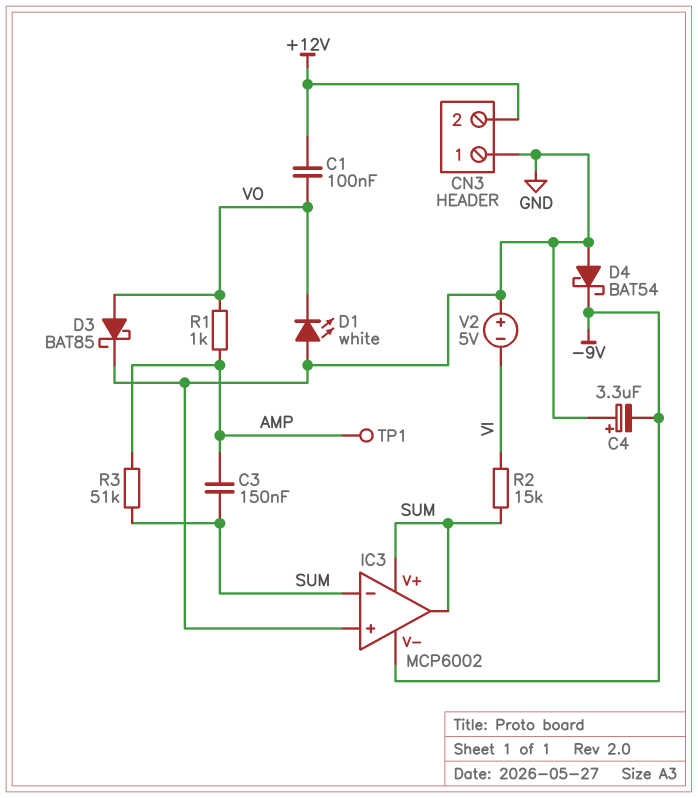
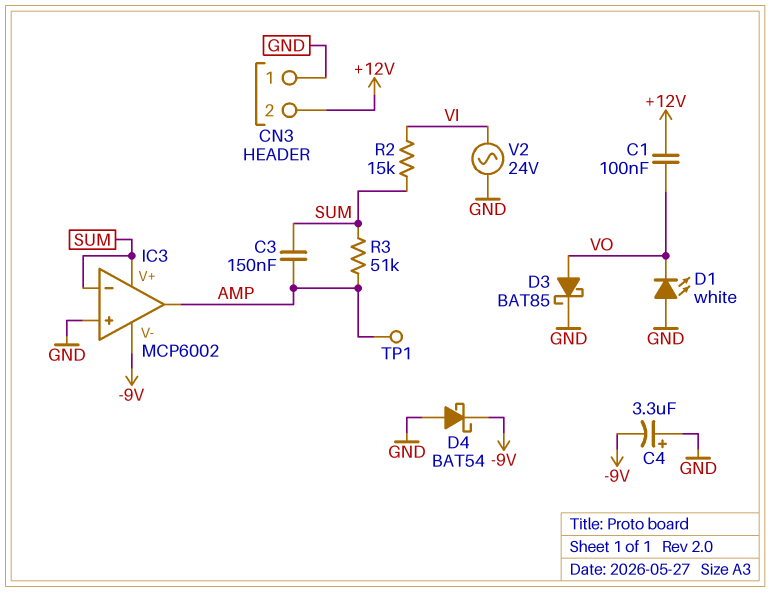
IC3 pin out: SUM -> AMP
R1: 1k (AMP, VO) -> none
V2: 5V (plus GND, minus VI) -> AC 24V (GND, VI)

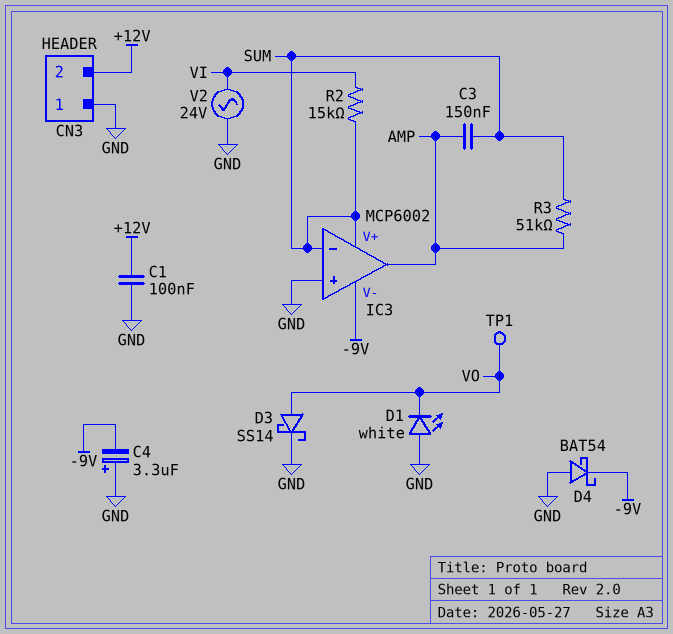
C1: 100nF (+12V, VO) -> 100nF (+12V, GND)
D3: schottky BAT85 (A VO, K GND) -> schottky SS14 (A VO, K GND)
TP1: test point (AMP) -> test point (VO)

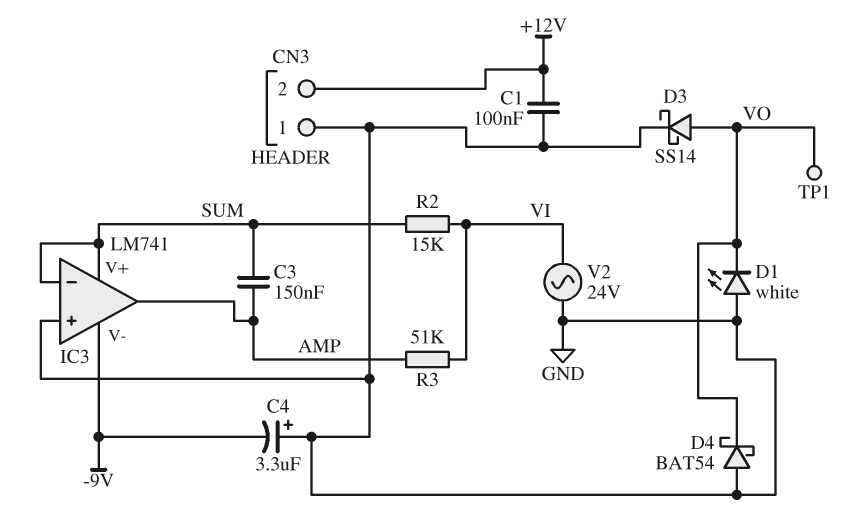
D4: schottky BAT54 (A GND, K -9V) -> schottky BAT54 (A GND, K VO)
IC3: MCP6002 -> LM741
R3: 51k (AMP, SUM) -> 51k (AMP, VI)

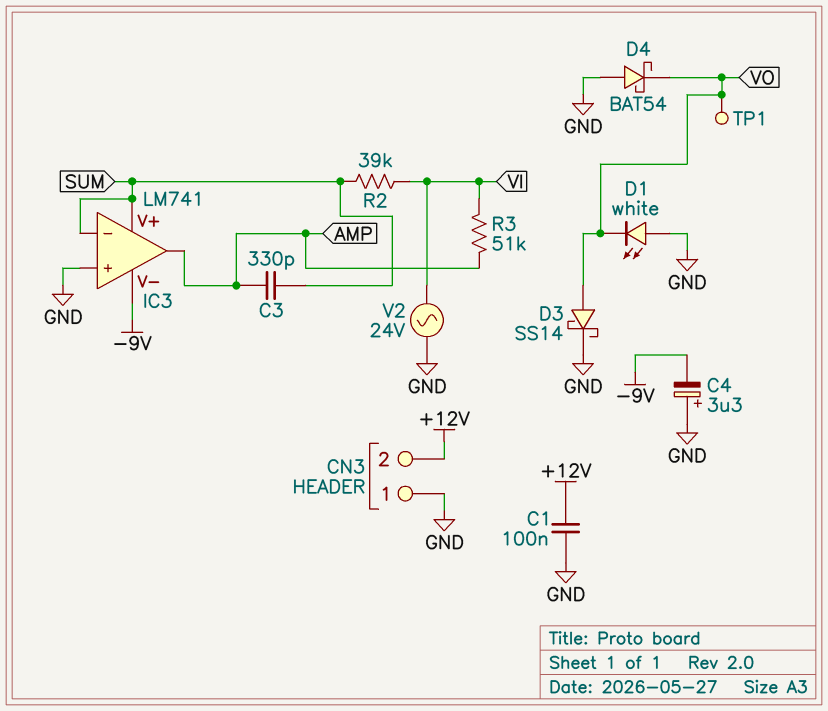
C3: 150nF (AMP, SUM) -> 330pF (AMP, SUM)
R2: 15k (SUM, VI) -> 39k (SUM, VI)

